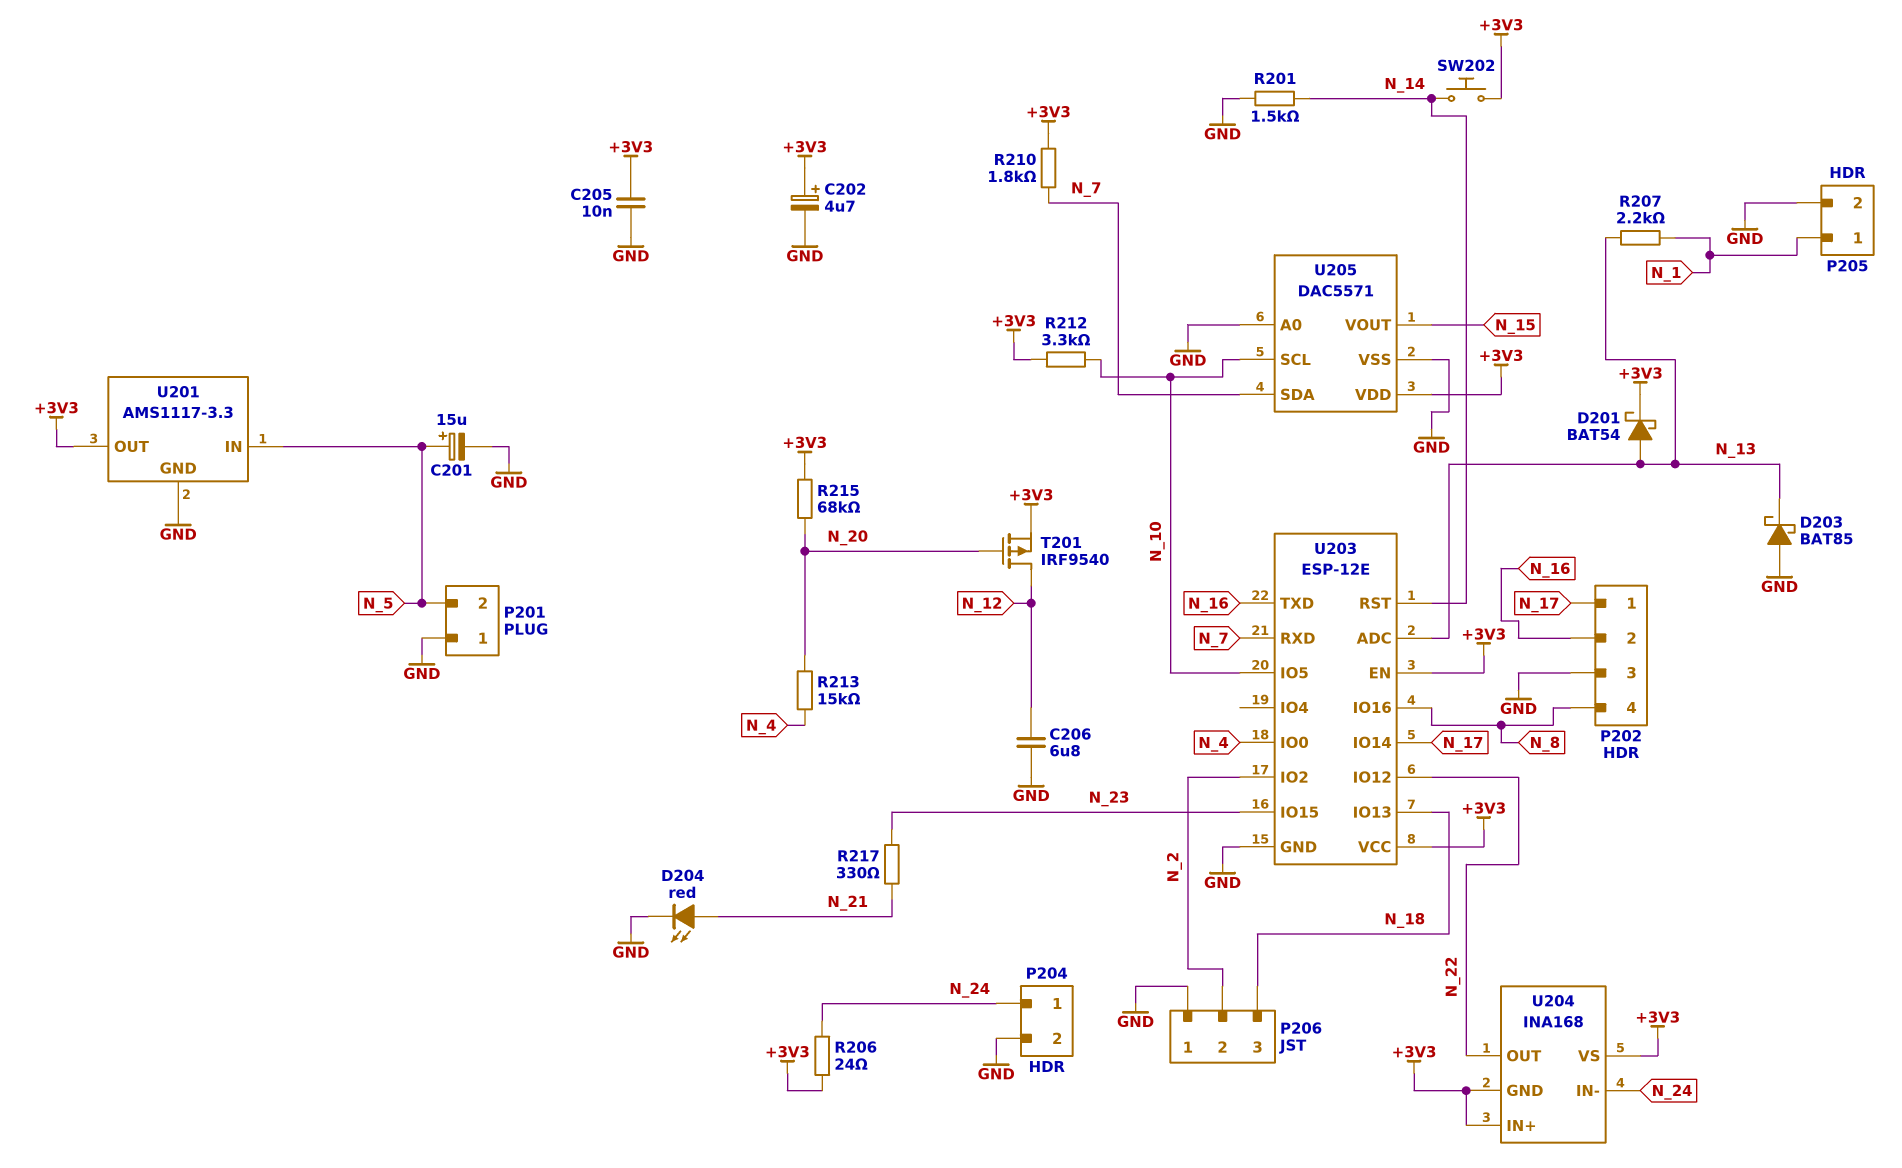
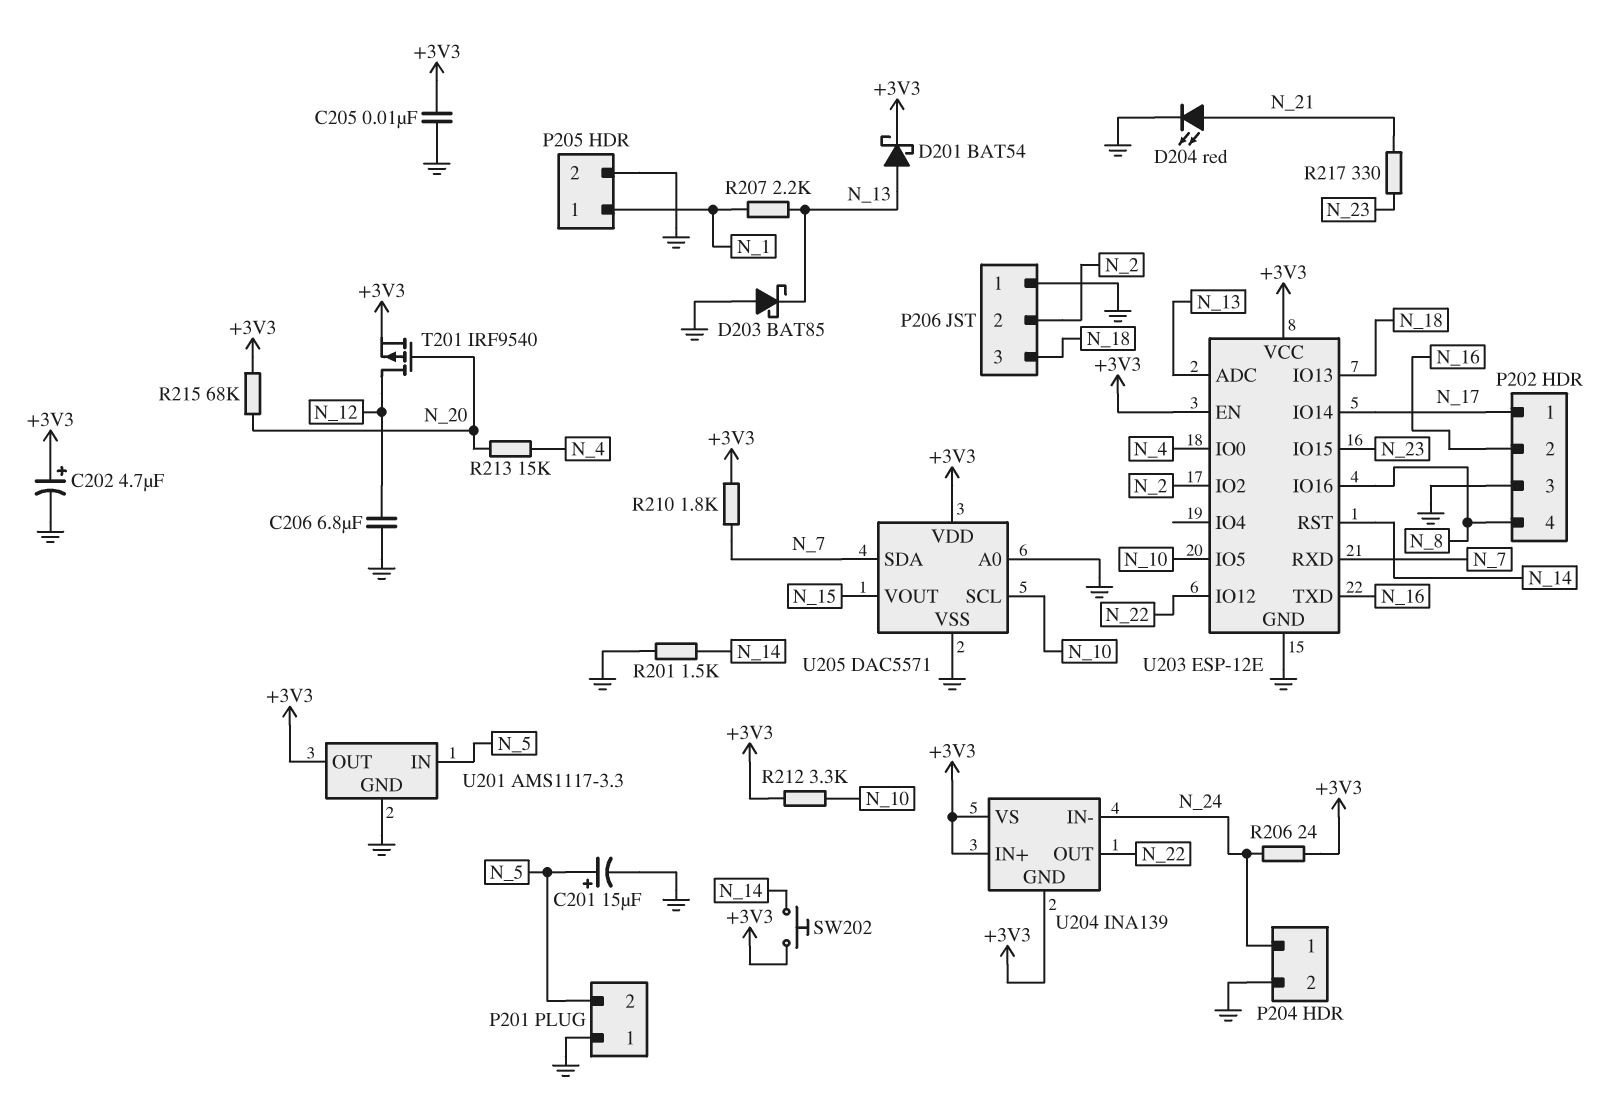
U204: INA168 -> INA139

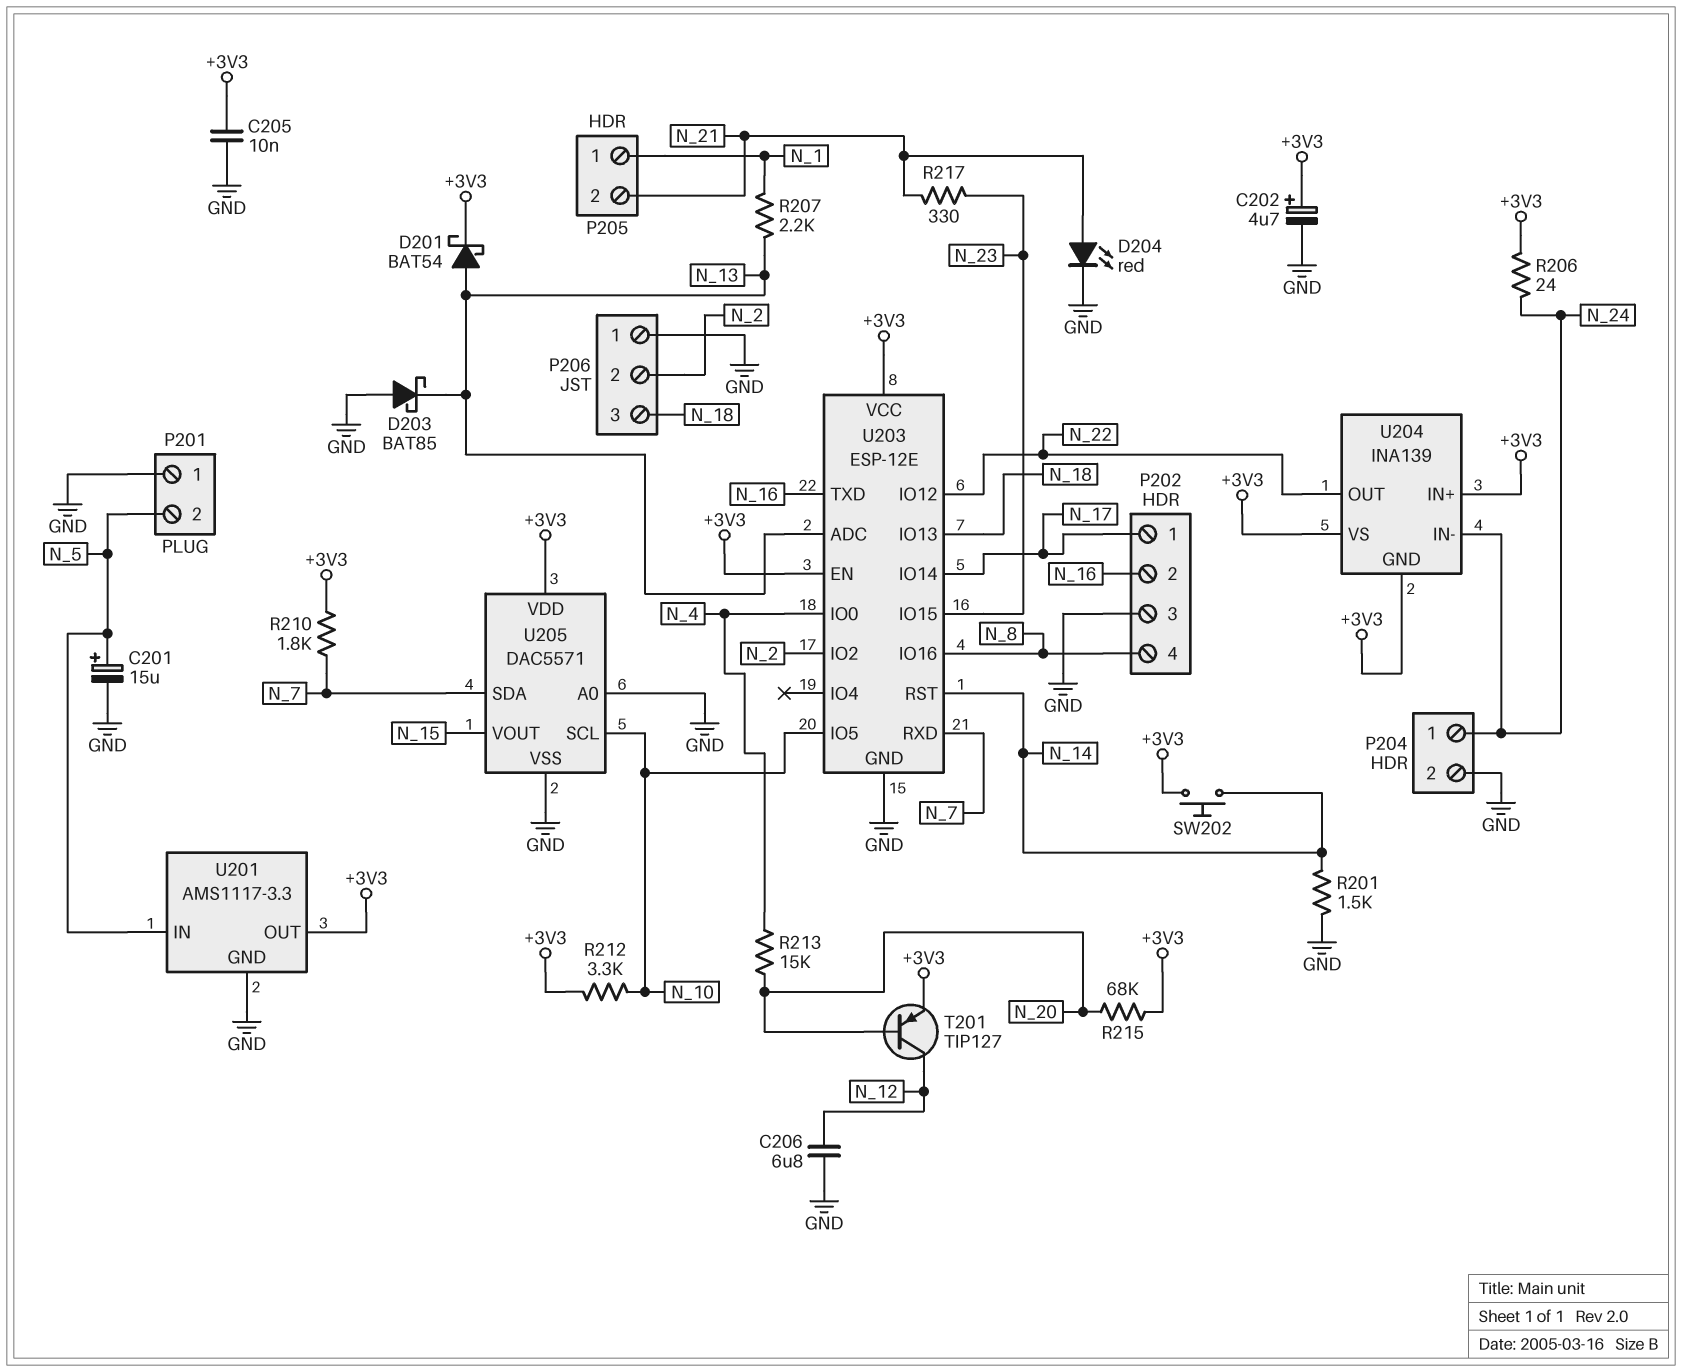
P205 pin 2: GND -> N_21
T201: PMOS IRF9540 (G N_20, D N_12, S +3V3) -> PNP TIP127 (B N_20, C N_12, E +3V3)

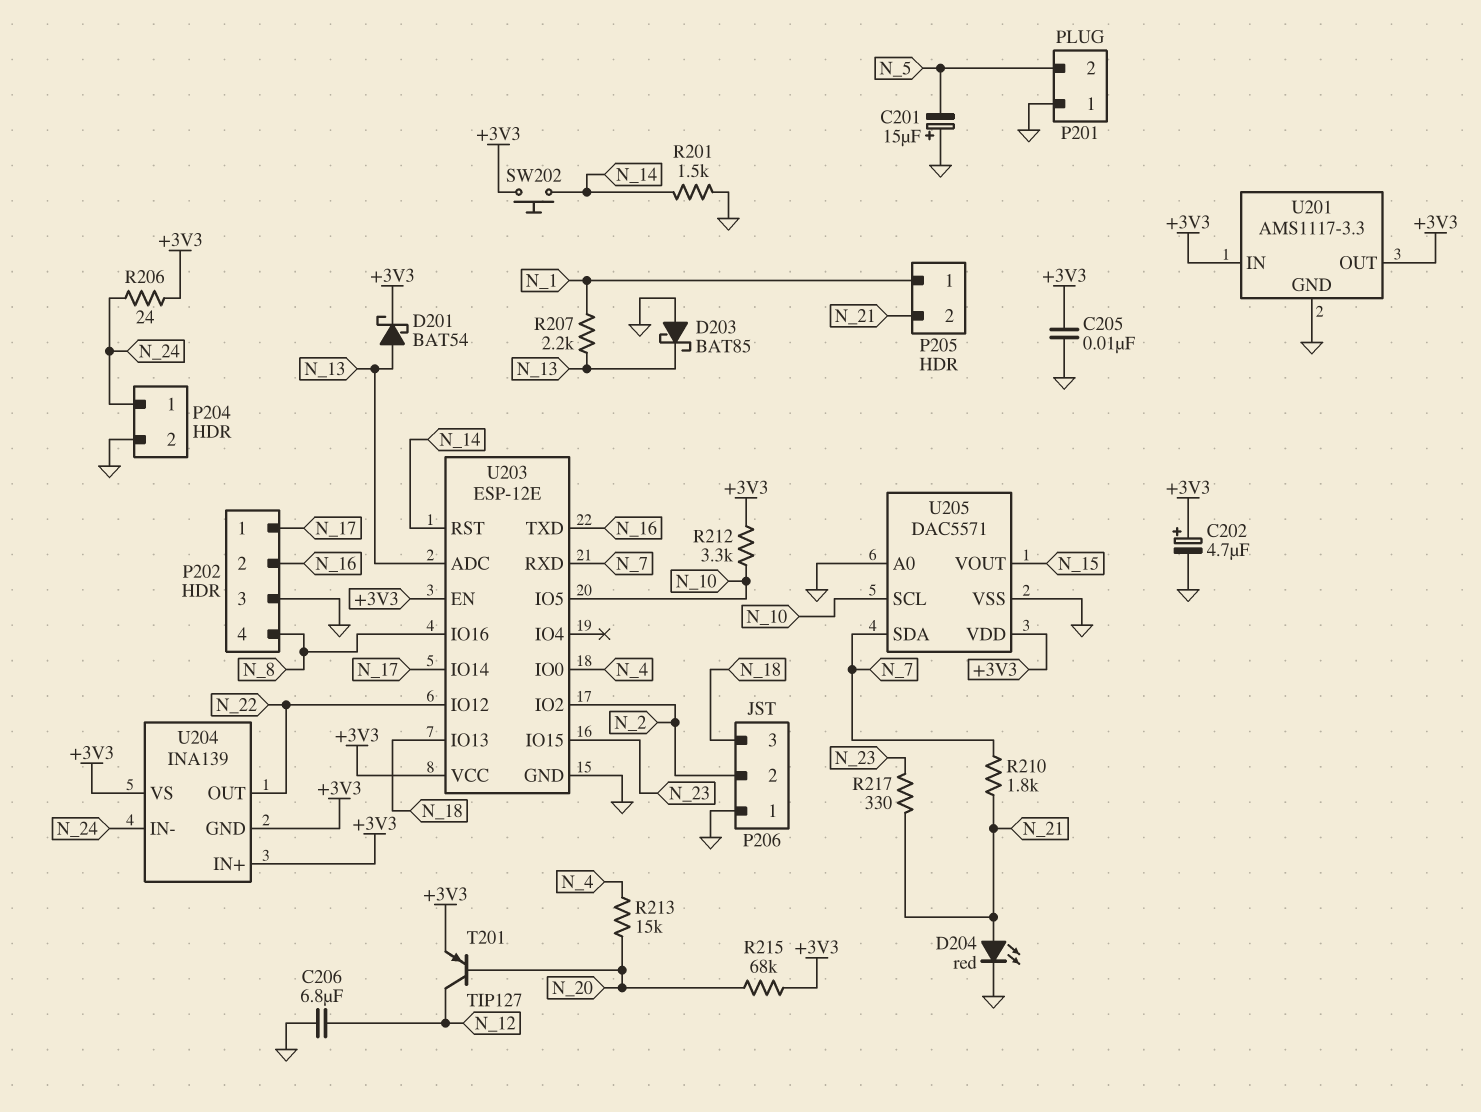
C201: 15uF (plus N_5, minus GND) -> 15uF (plus GND, minus N_5)
R210: 1.8k (+3V3, N_7) -> 1.8k (N_7, N_21)
U201 pin IN: N_5 -> +3V3

